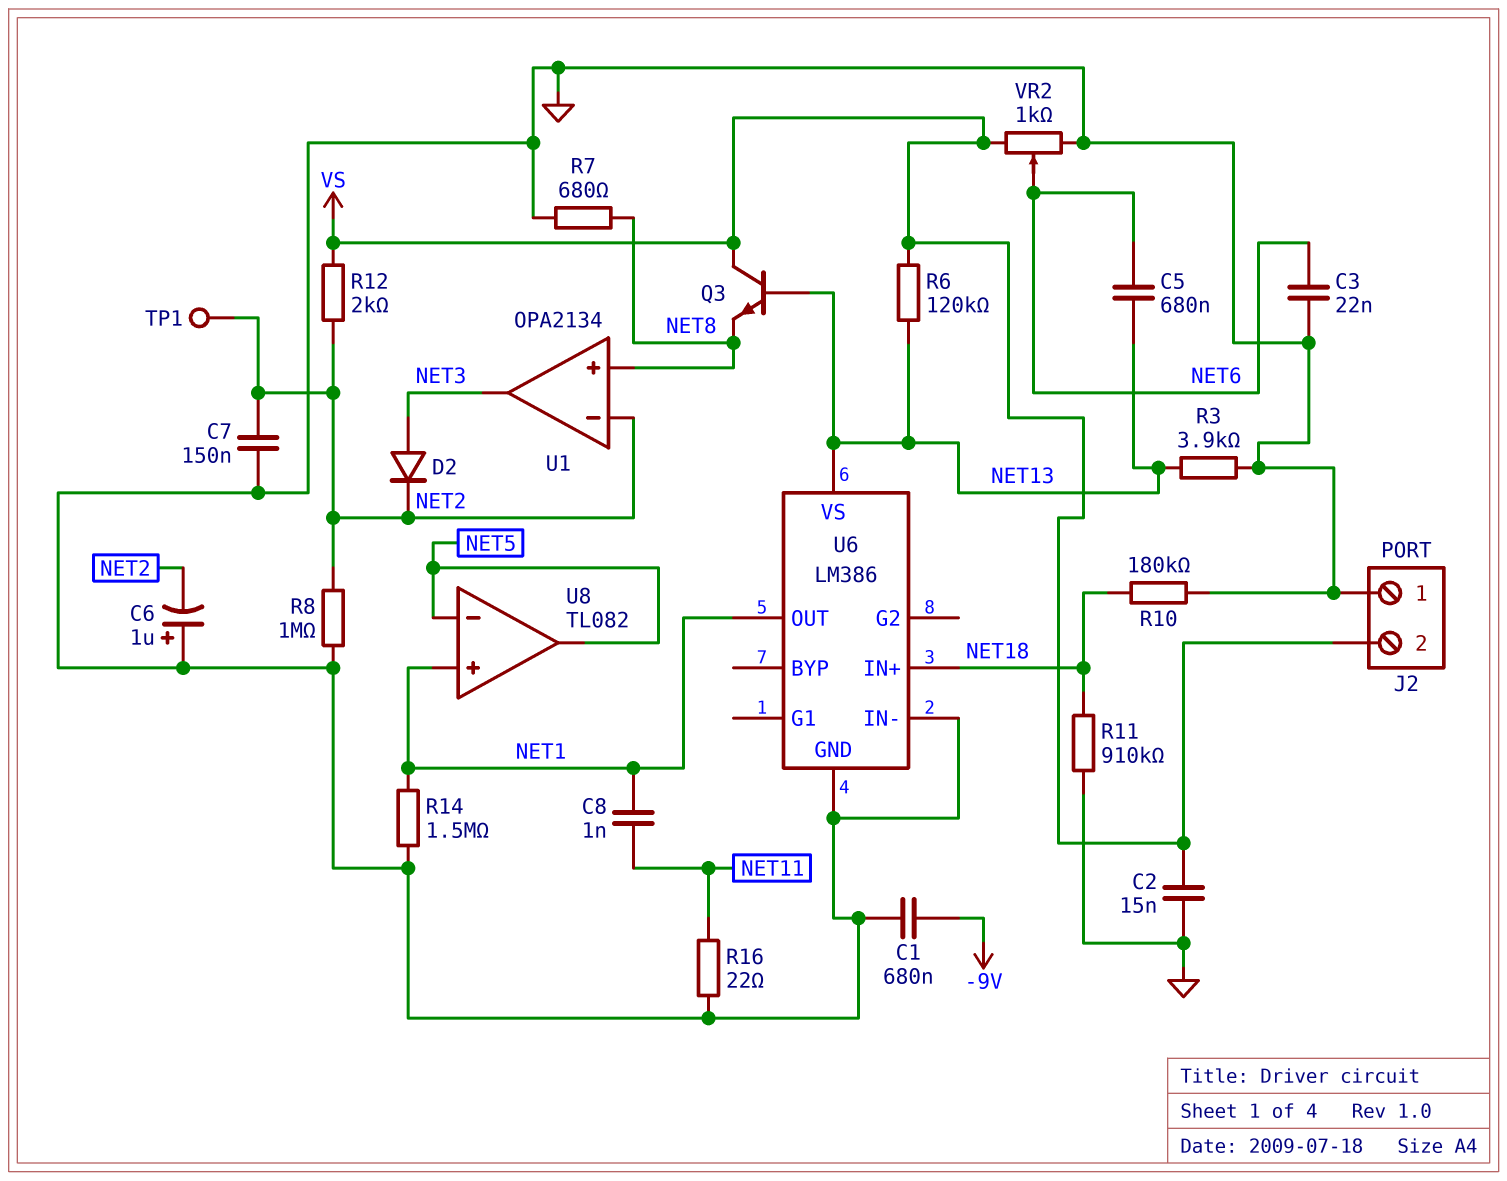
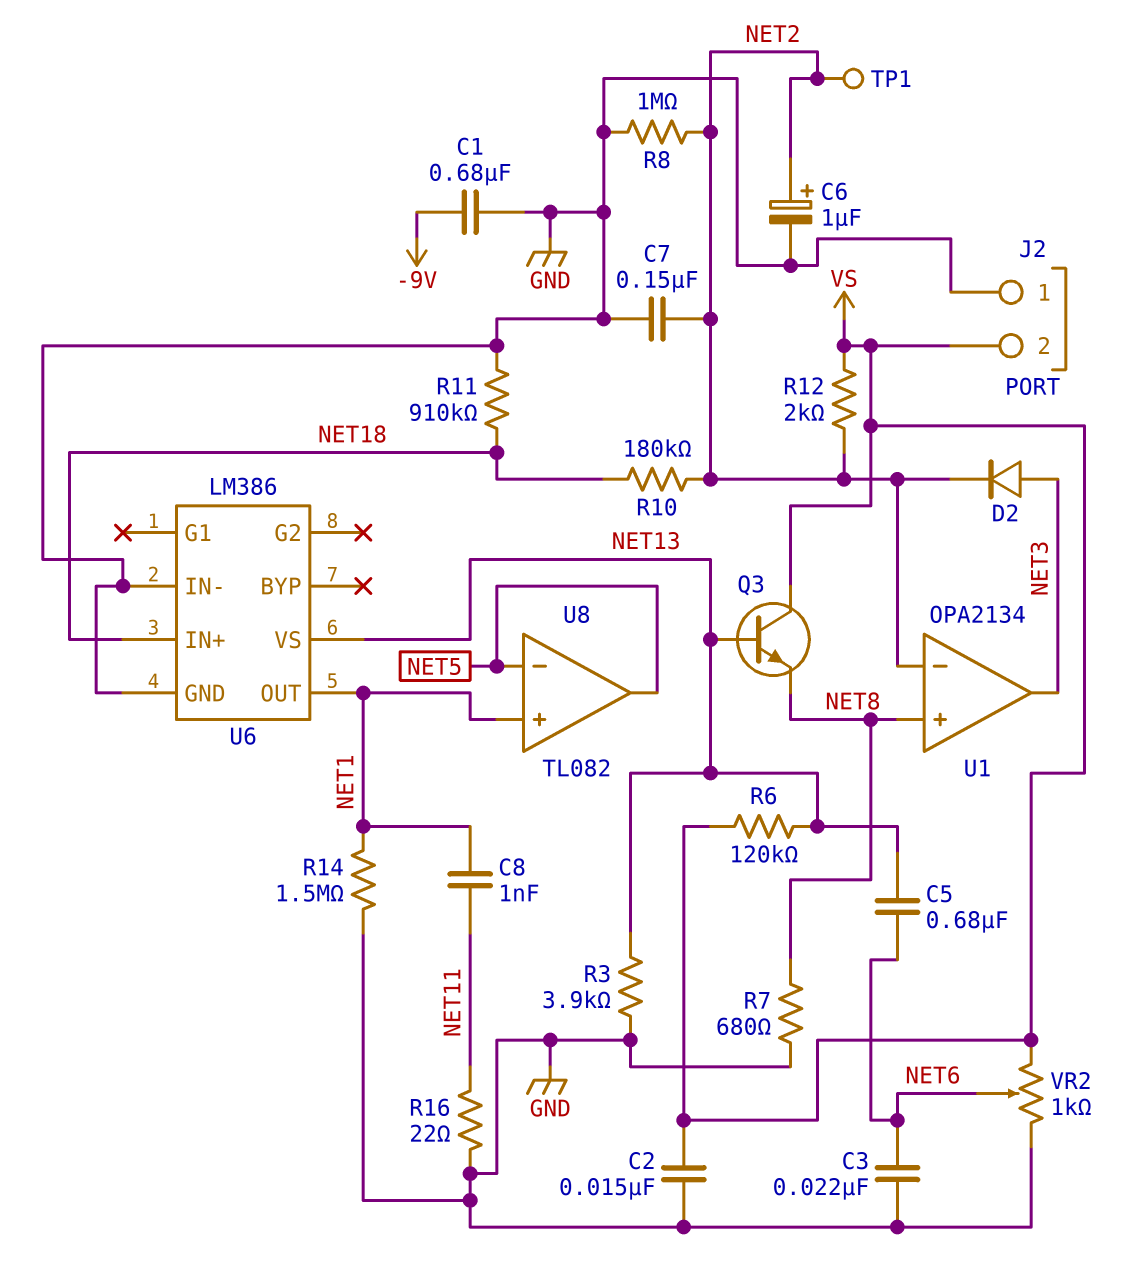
C6: 1uF (plus GND, minus NET2) -> 1uF (plus NET2, minus GND)
R10: 180k (GND, NET18) -> 180k (NET2, NET18)

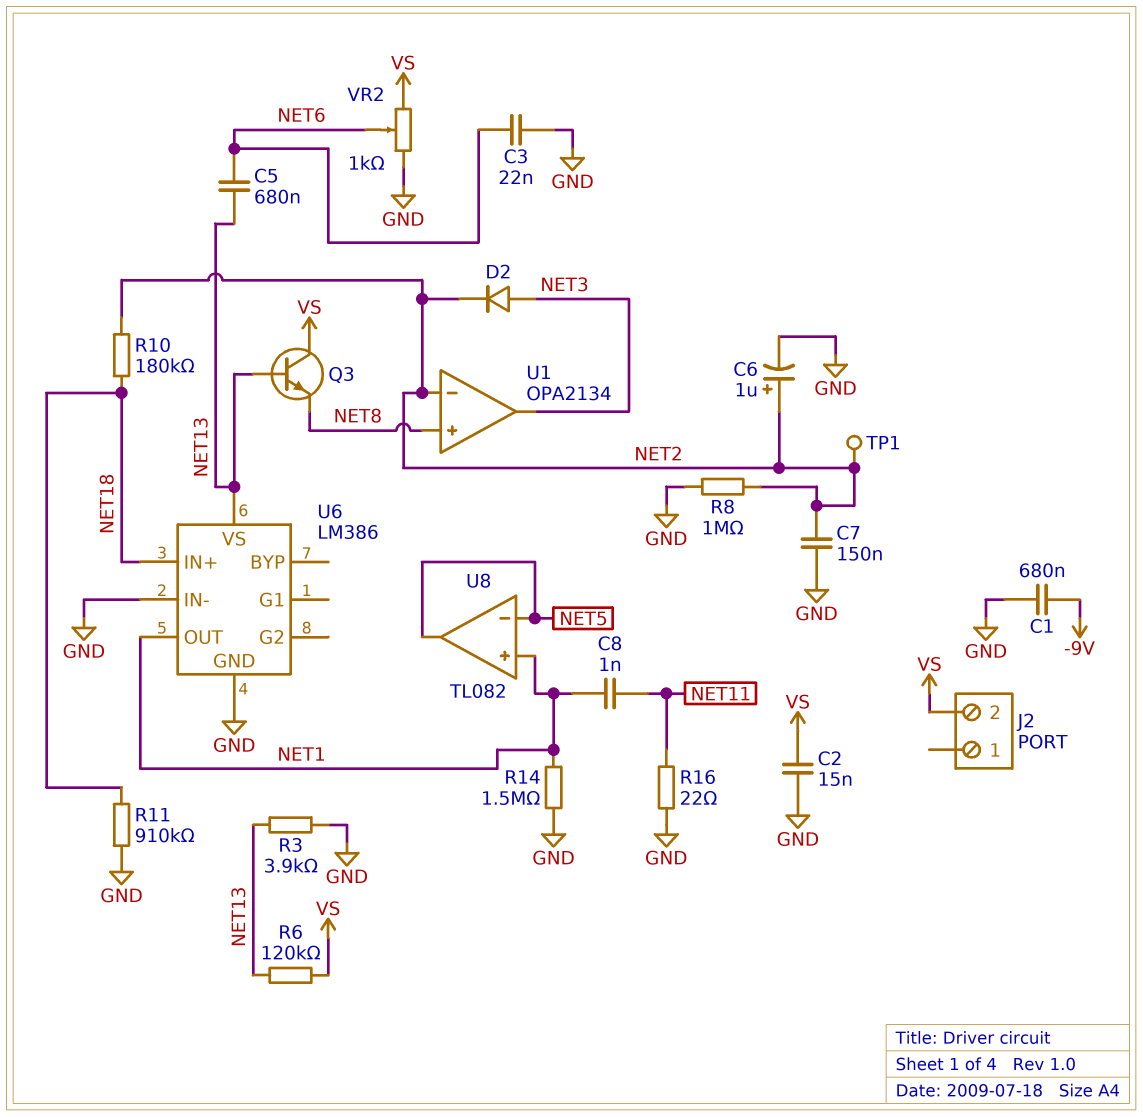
J2 pin 1: GND -> none
R7: 680 (GND, NET8) -> none
R12: 2k (NET2, VS) -> none

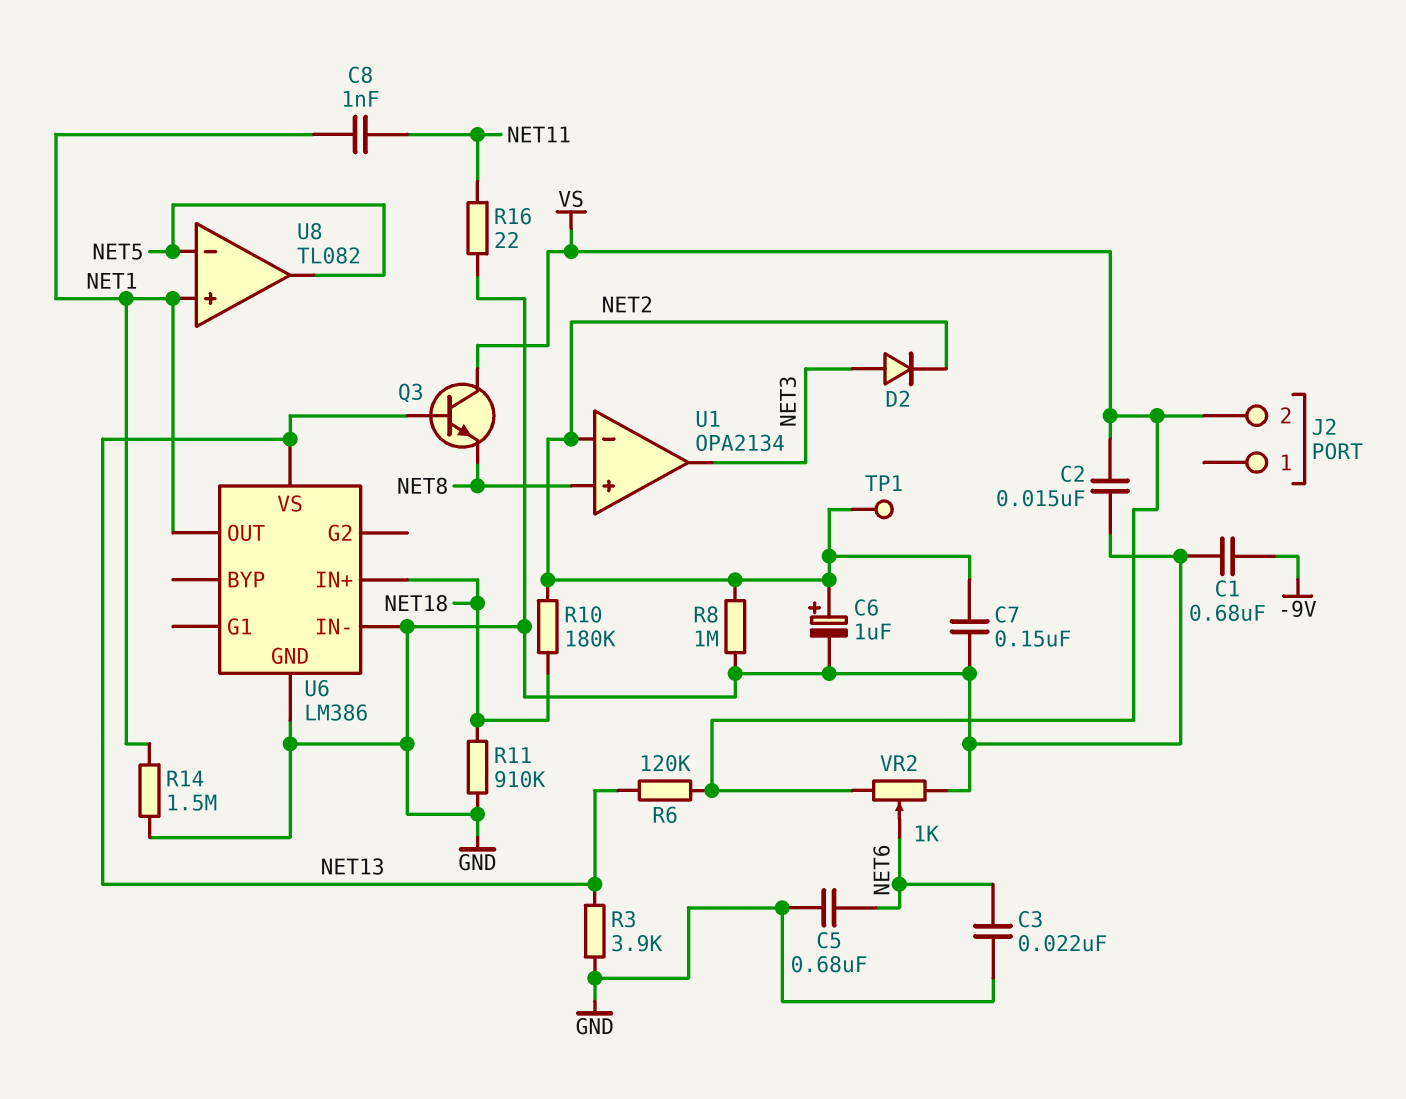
C5: 680nF (NET6, NET13) -> 680nF (GND, NET6)

